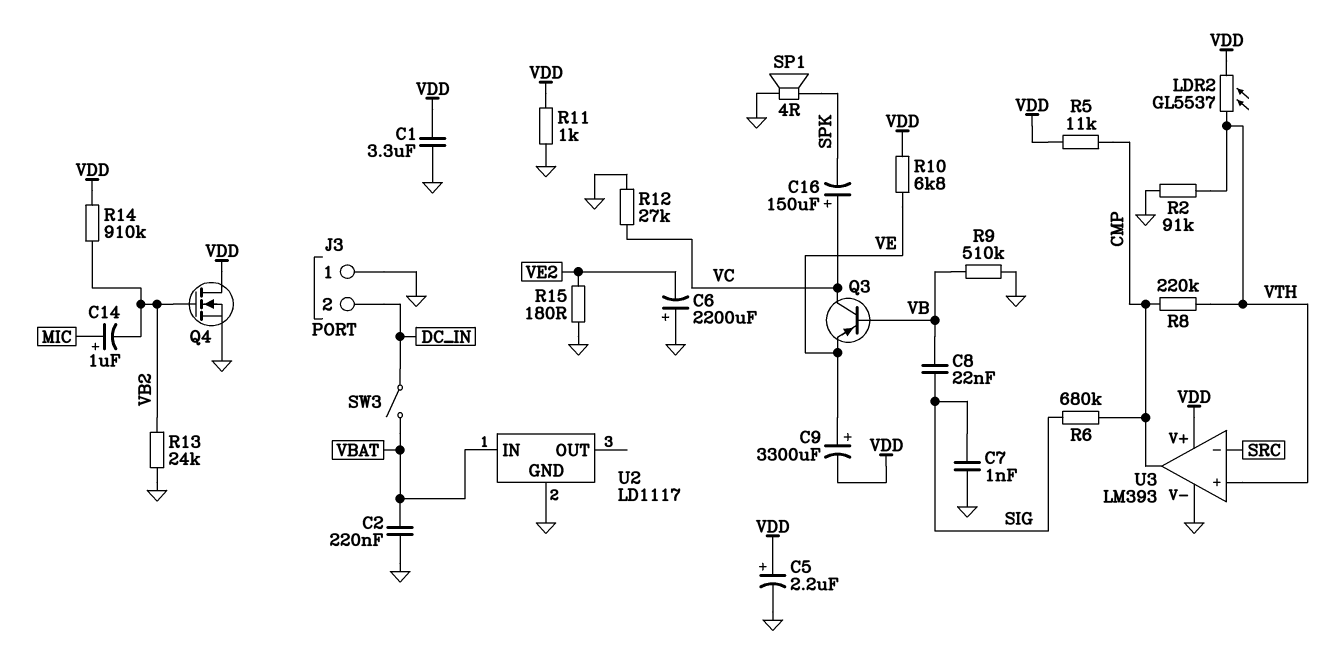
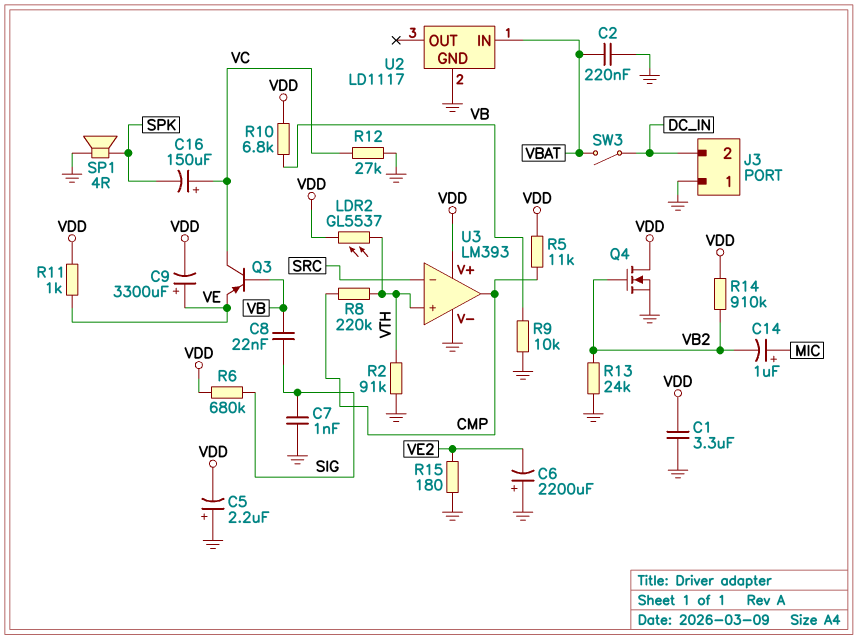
C5: 2.2uF (plus VDD, minus GND) -> 2.2uF (plus GND, minus VDD)
R6: 680k (CMP, SIG) -> 680k (SIG, VDD)
R9: 510k (GND, VB) -> 10k (GND, VB)
R10: 6.8k (VDD, VE) -> 6.8k (VB, VDD)
R11: 1k (GND, VDD) -> 1k (VDD, VE)

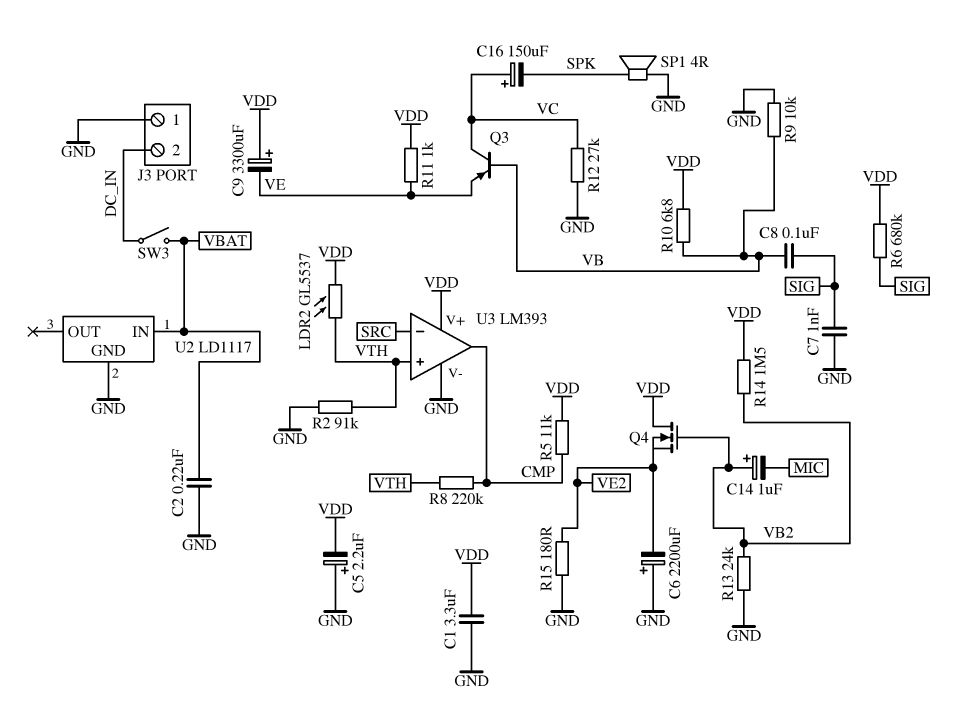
C8: 22nF (SIG, VB) -> 100nF (SIG, VB)
C9: 3300uF (plus VE, minus VDD) -> 3300uF (plus VDD, minus VE)
C14: 1uF (plus MIC, minus VB2) -> 1uF (plus VB2, minus MIC)
Q4: NMOS (G VB2, D VDD, S GND) -> NMOS (G VB2, D VDD, S VE2)
R14: 910k (VB2, VDD) -> 1.5M (VB2, VDD)

